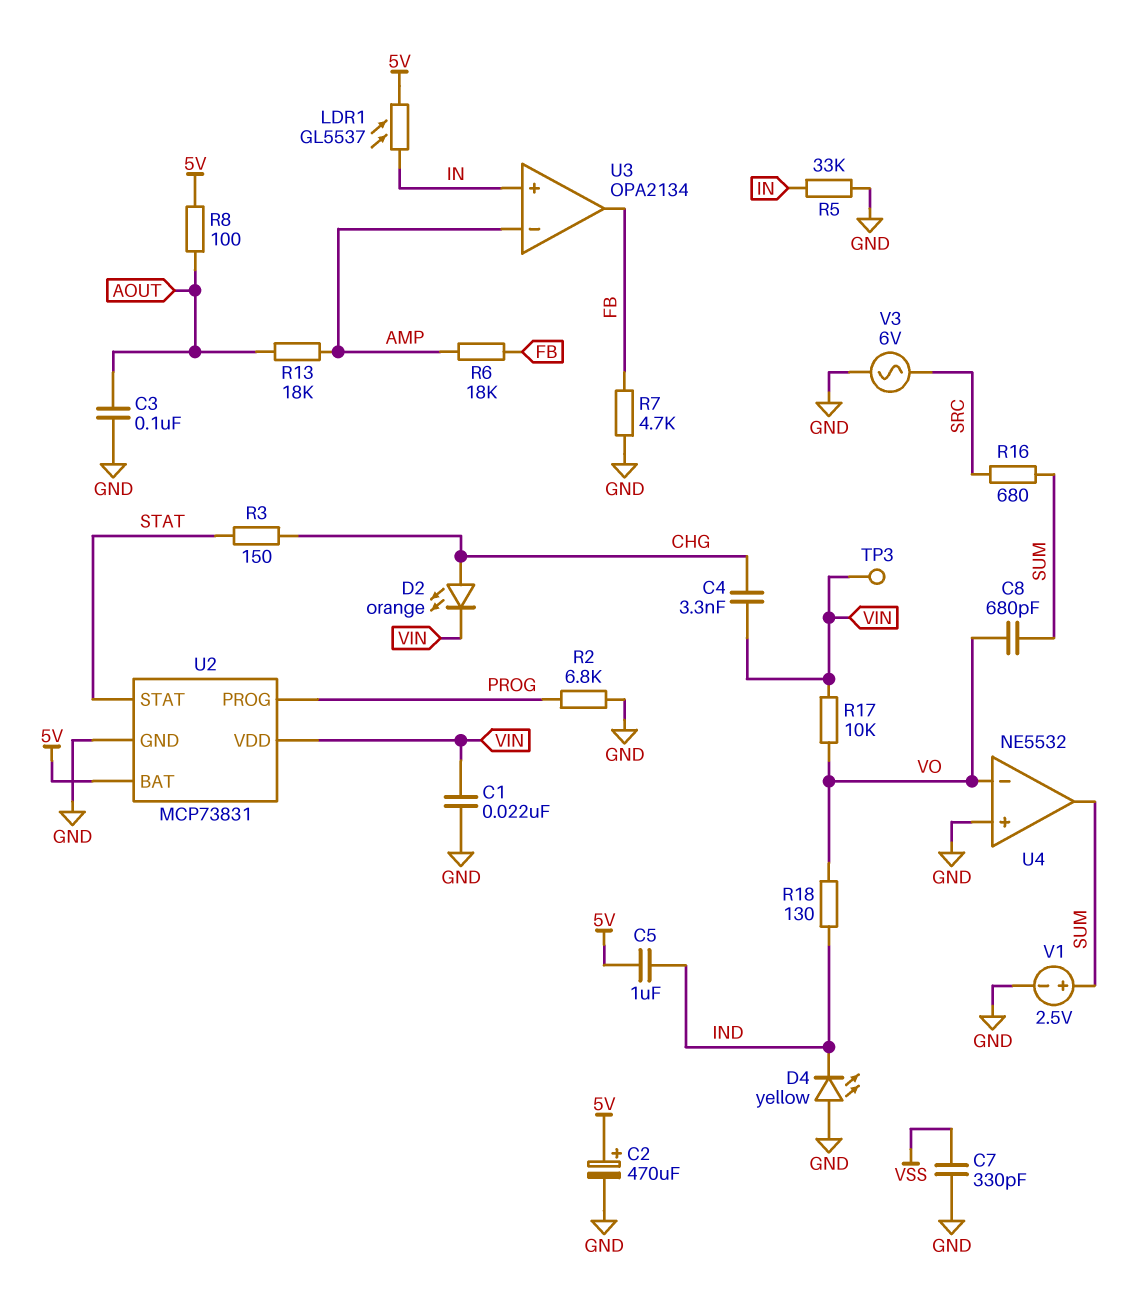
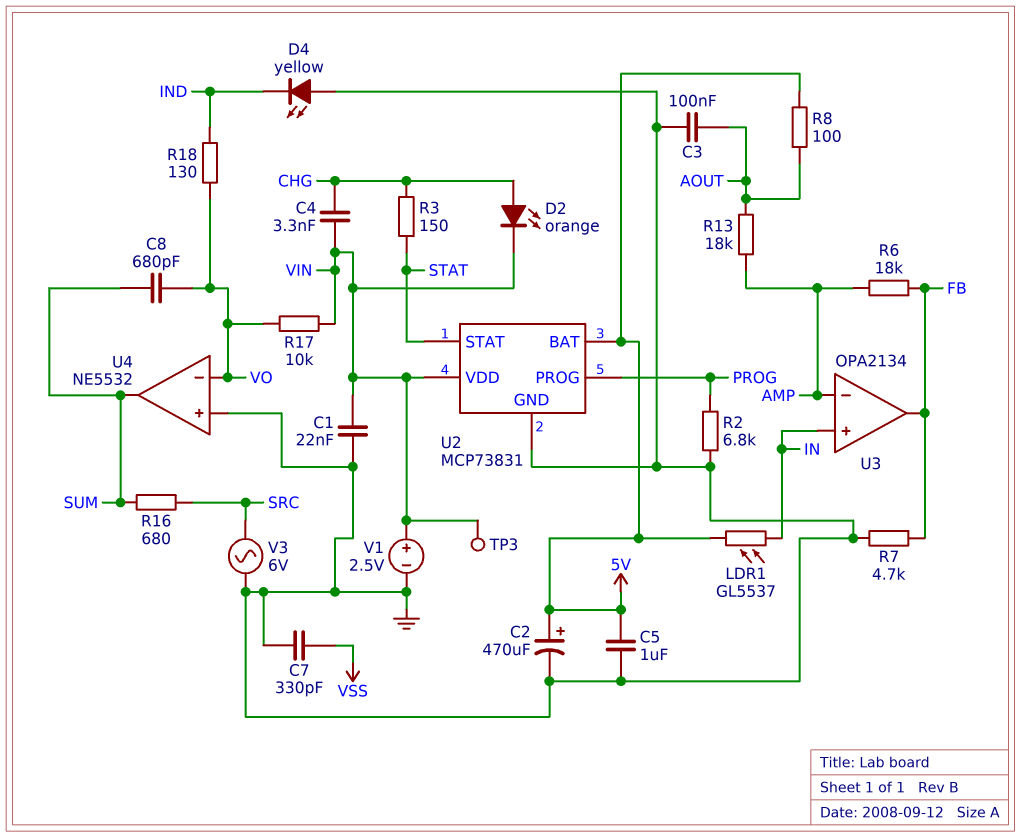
C5: 1uF (5V, IND) -> 1uF (5V, GND)
R5: 33k (GND, IN) -> none
V1: 2.5V (plus SUM, minus GND) -> 2.5V (plus VIN, minus GND)

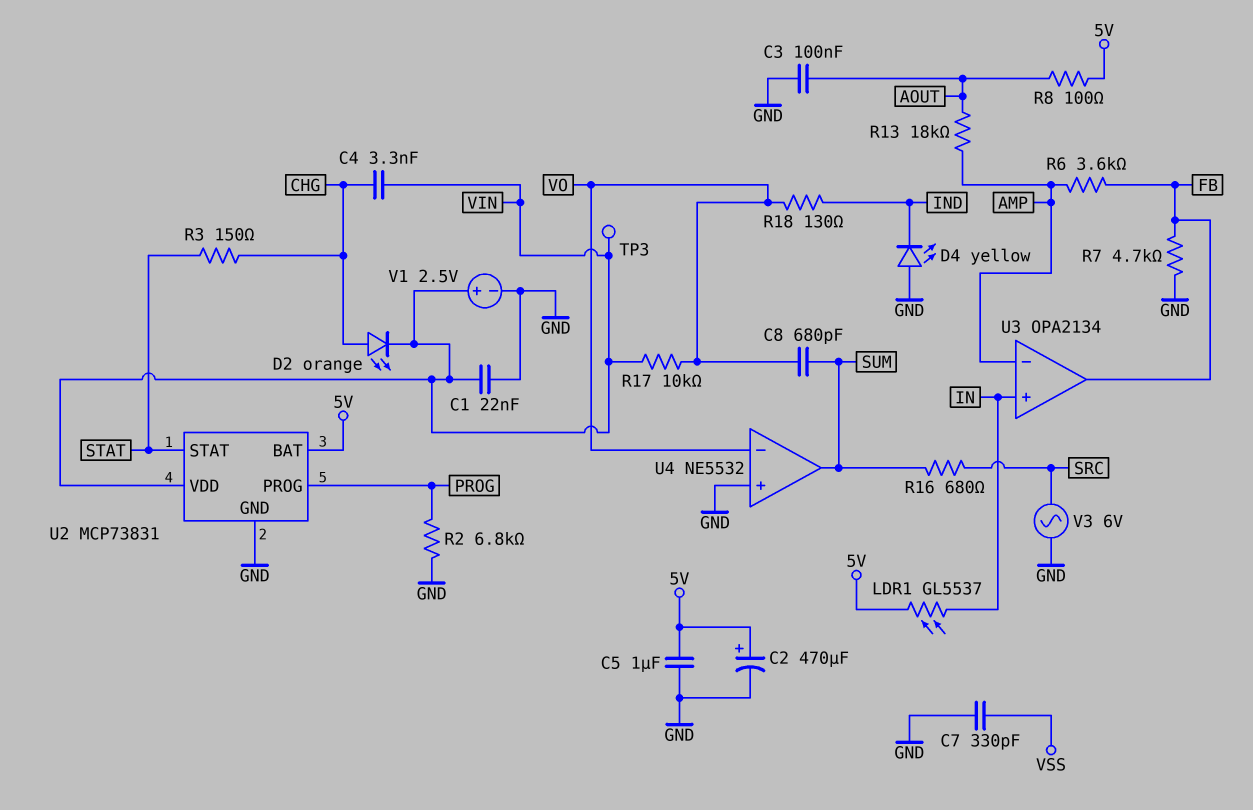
R6: 18k (AMP, FB) -> 3.6k (AMP, FB)

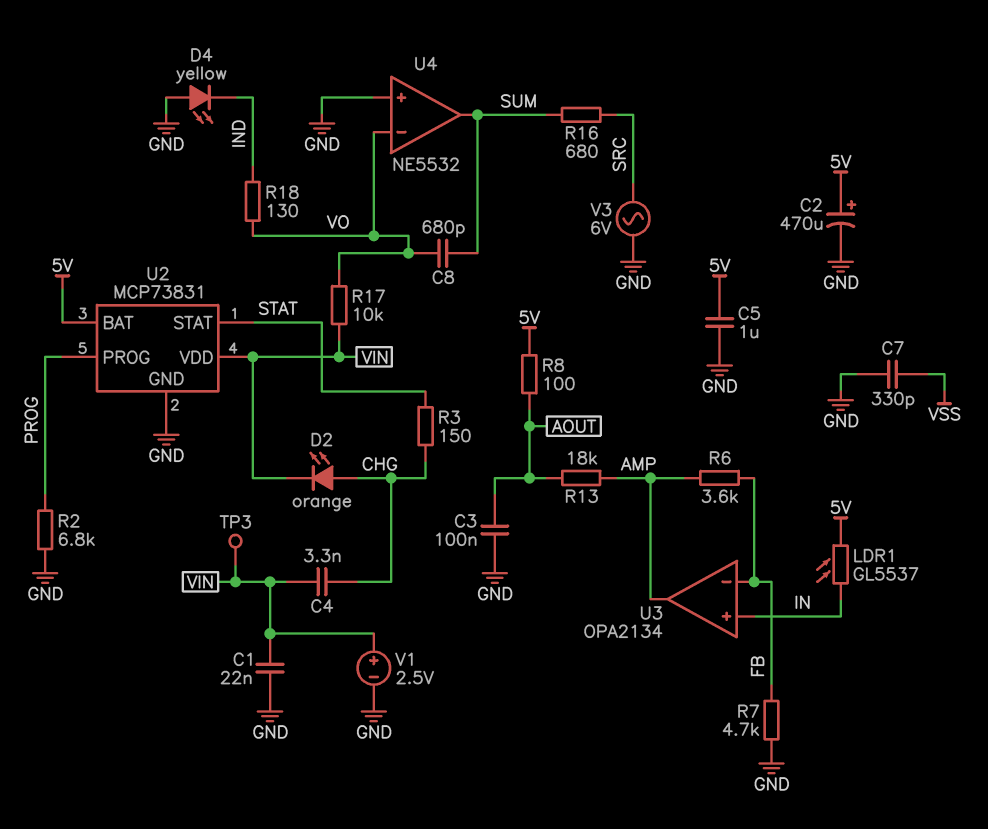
U3 pin in-: AMP -> FB
U3 pin out: FB -> AMP

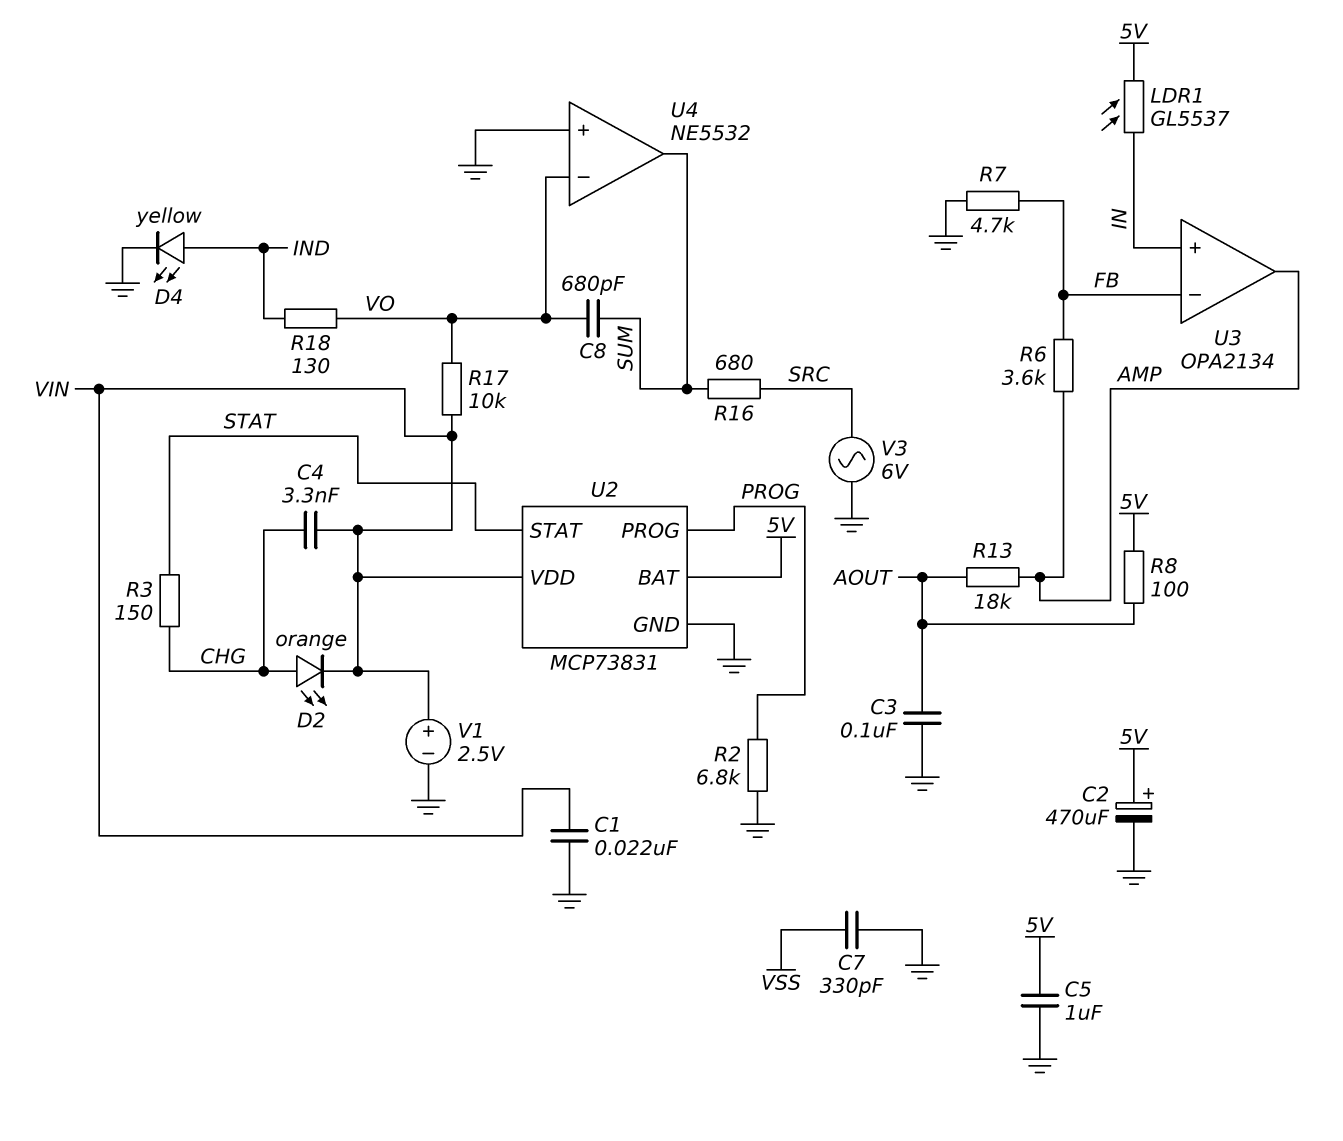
D4: LED yellow (A GND, K IND) -> LED yellow (A IND, K GND)
TP3: test point (VIN) -> none

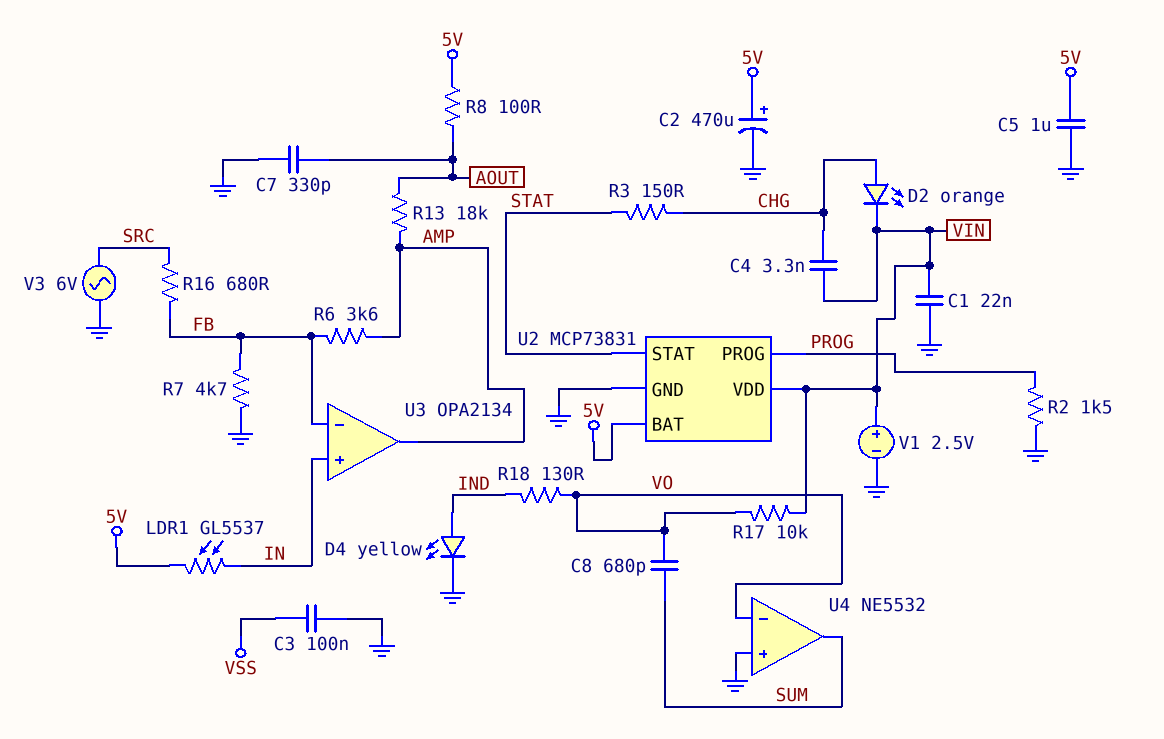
C3: 100nF (AOUT, GND) -> 100nF (GND, VSS)
C7: 330pF (GND, VSS) -> 330pF (AOUT, GND)
R2: 6.8k (GND, PROG) -> 1.5k (GND, PROG)
R16: 680 (SRC, SUM) -> 680 (FB, SRC)

